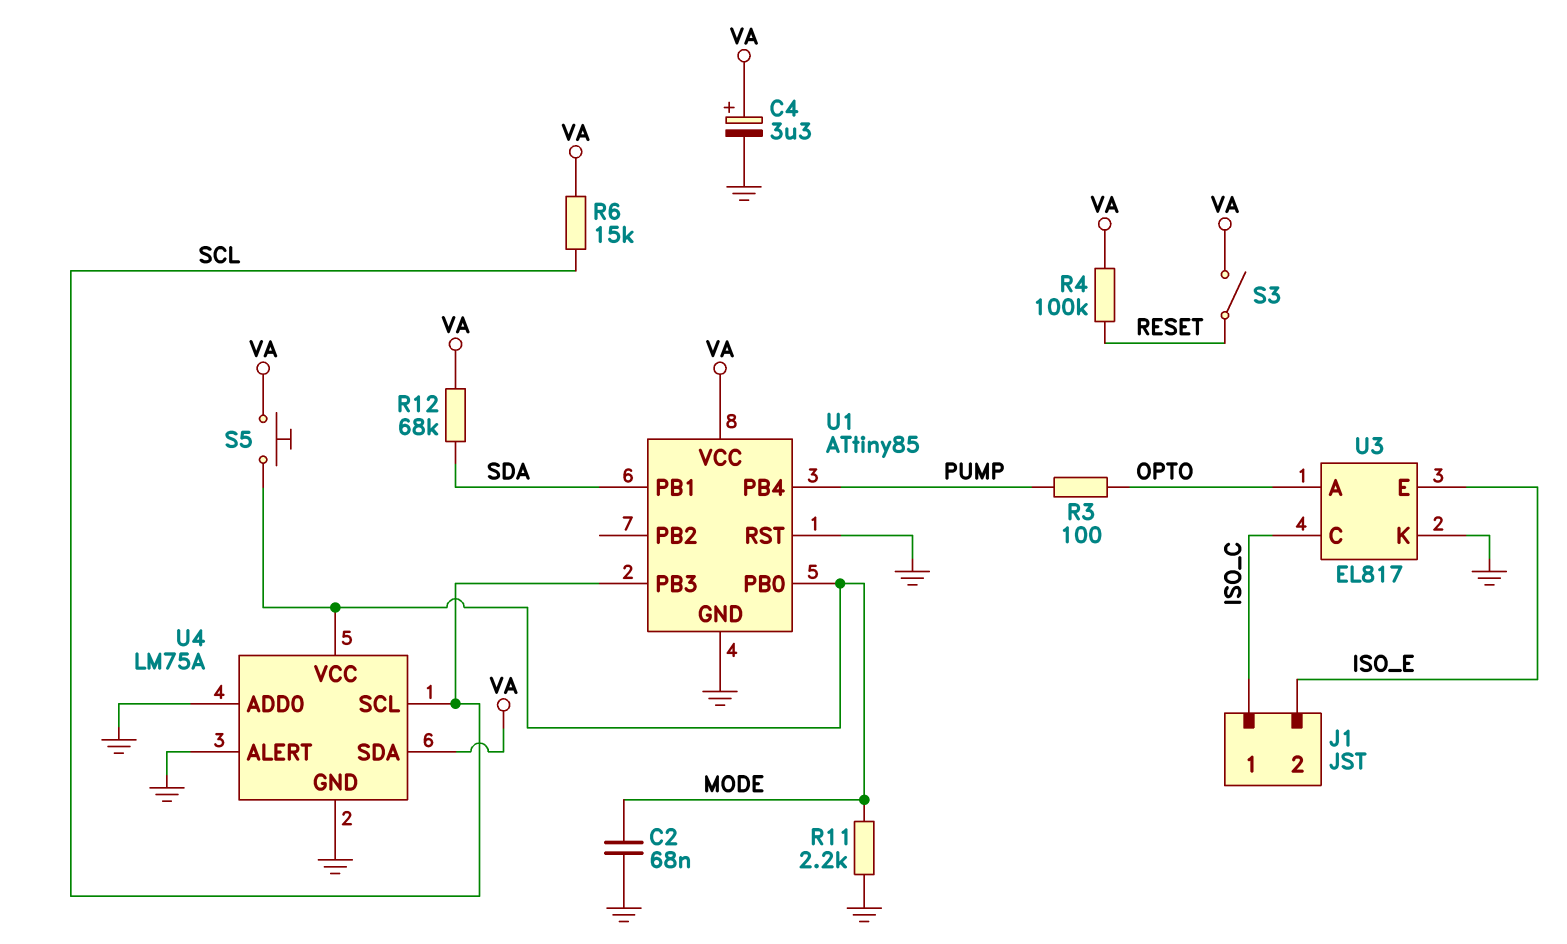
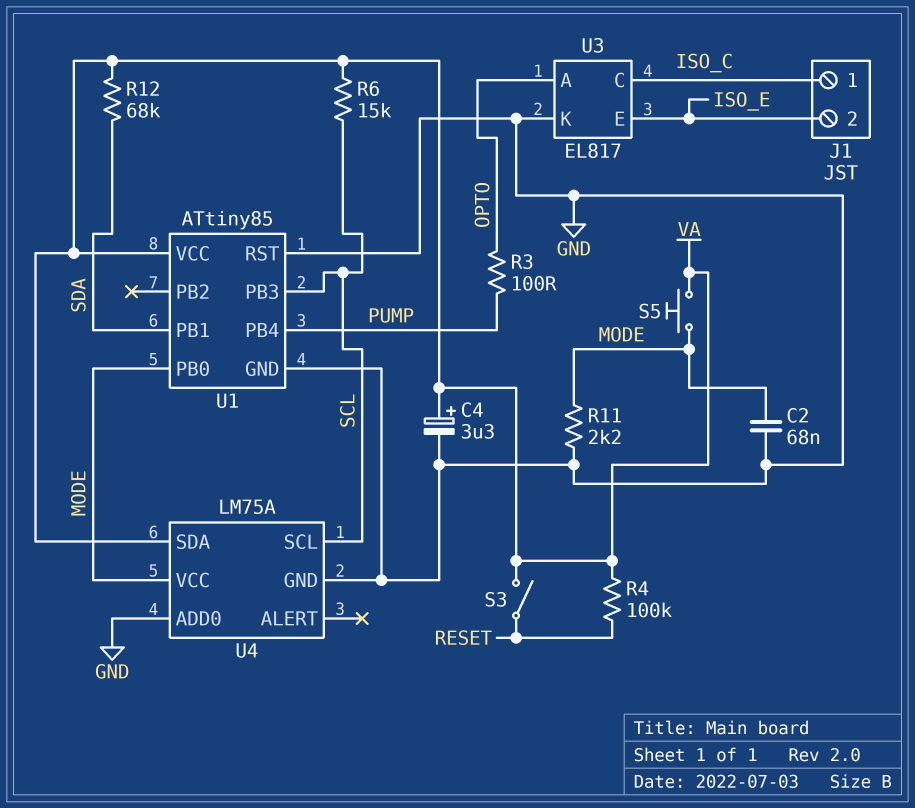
U4 pin ALERT: GND -> none

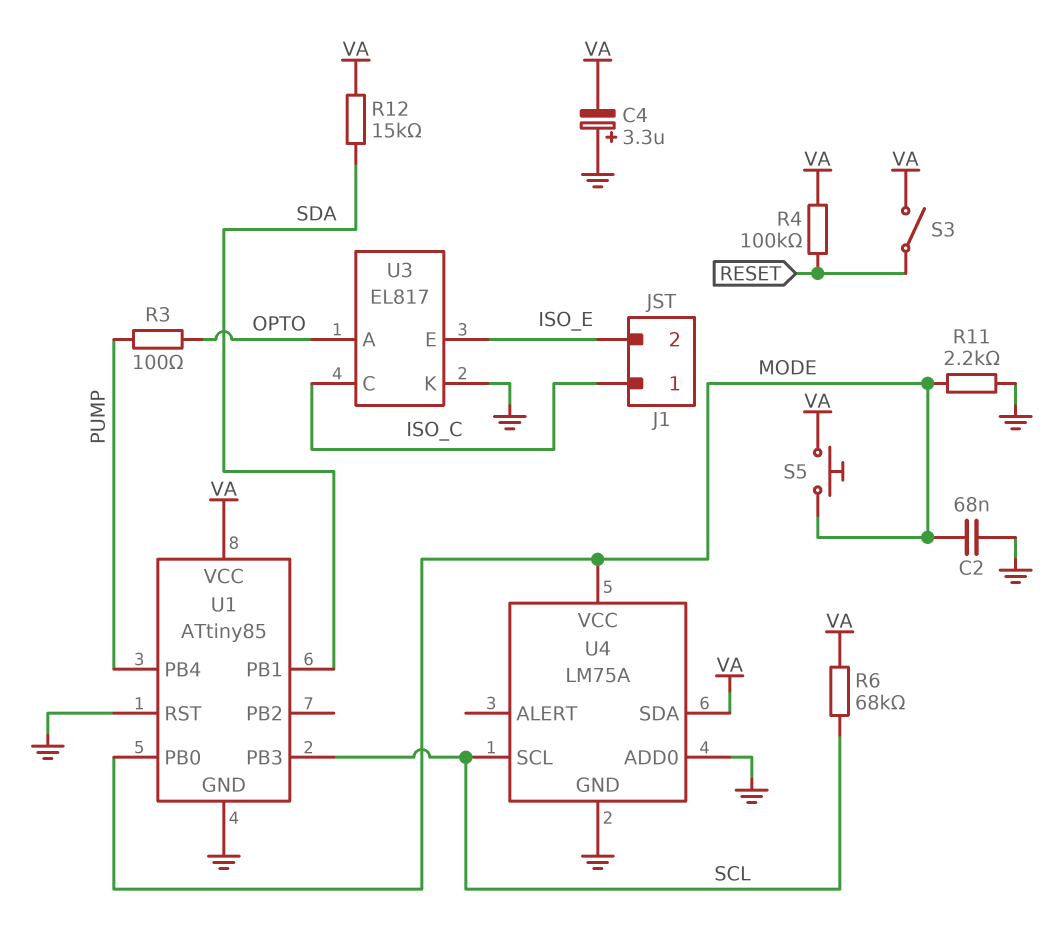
C4: 3.3uF (plus VA, minus GND) -> 3.3uF (plus GND, minus VA)
R6: 15k (SCL, VA) -> 68k (SCL, VA)
R12: 68k (SDA, VA) -> 15k (SDA, VA)

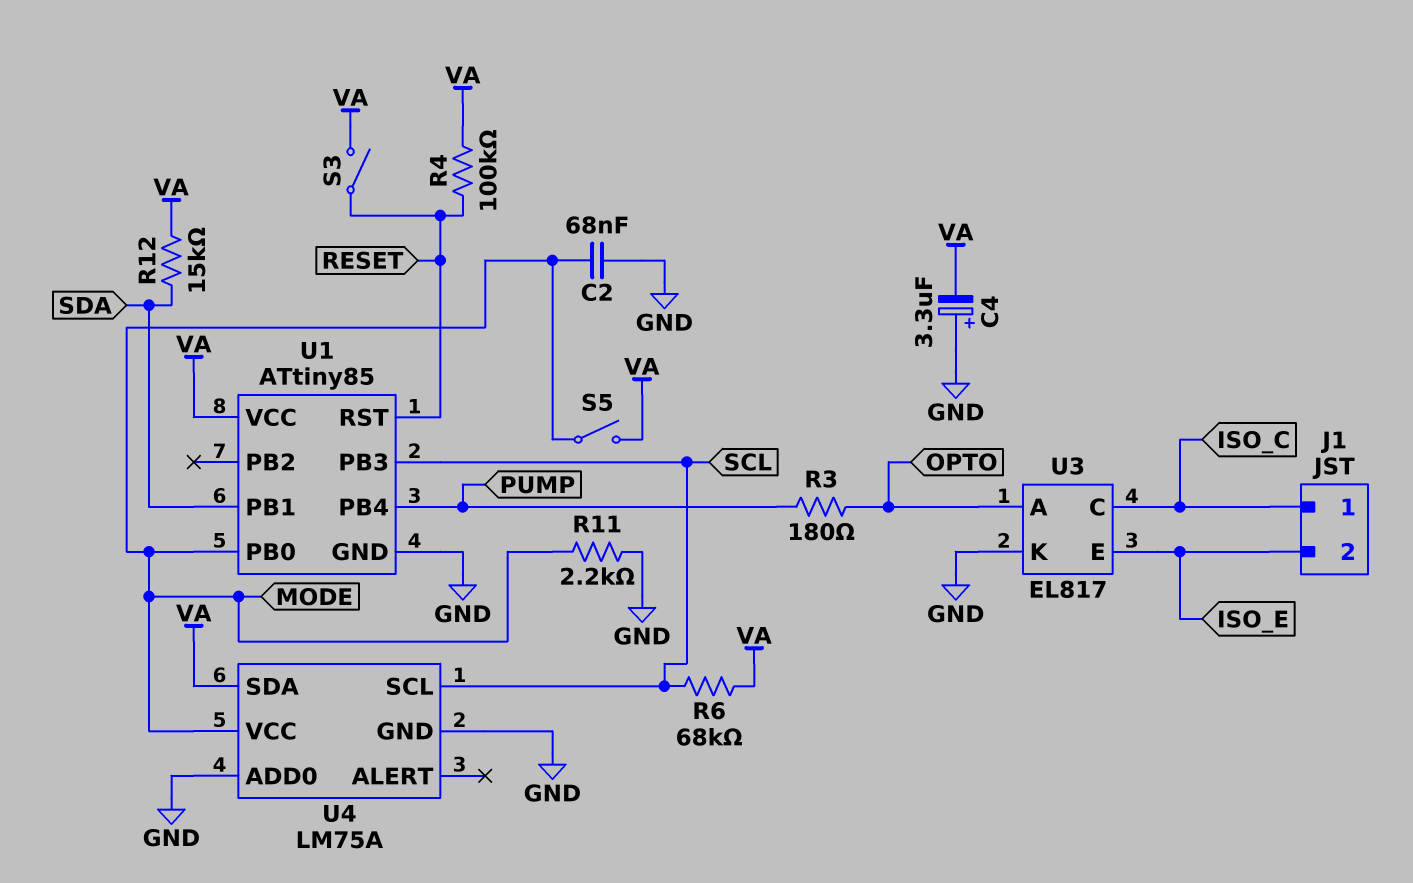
R3: 100 (OPTO, PUMP) -> 180 (OPTO, PUMP)
S5: button (MODE, VA) -> switch (MODE, VA)
U1 pin RST: GND -> RESET

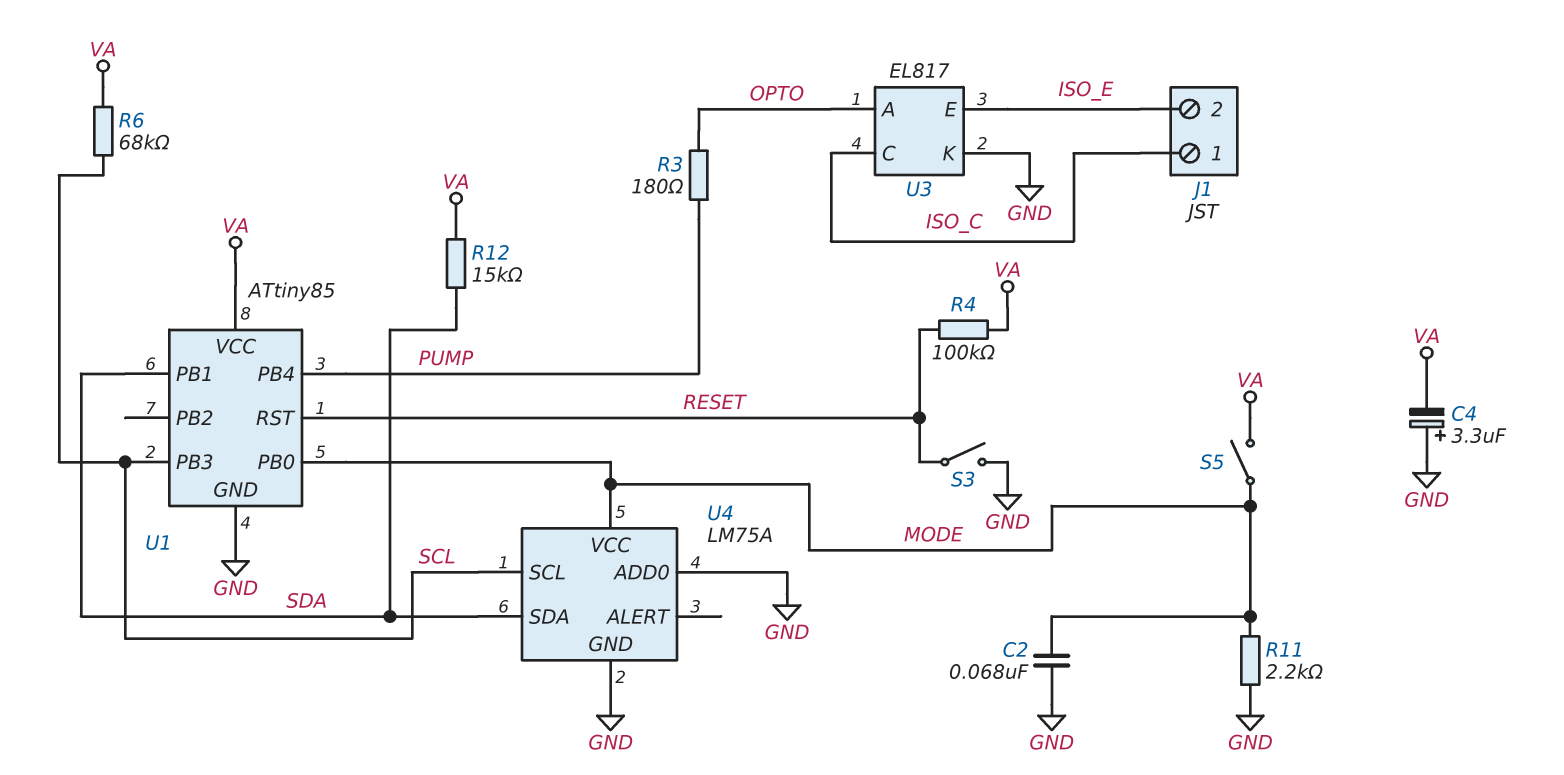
S3: switch (RESET, VA) -> switch (GND, RESET)
U4 pin SDA: VA -> SDA

